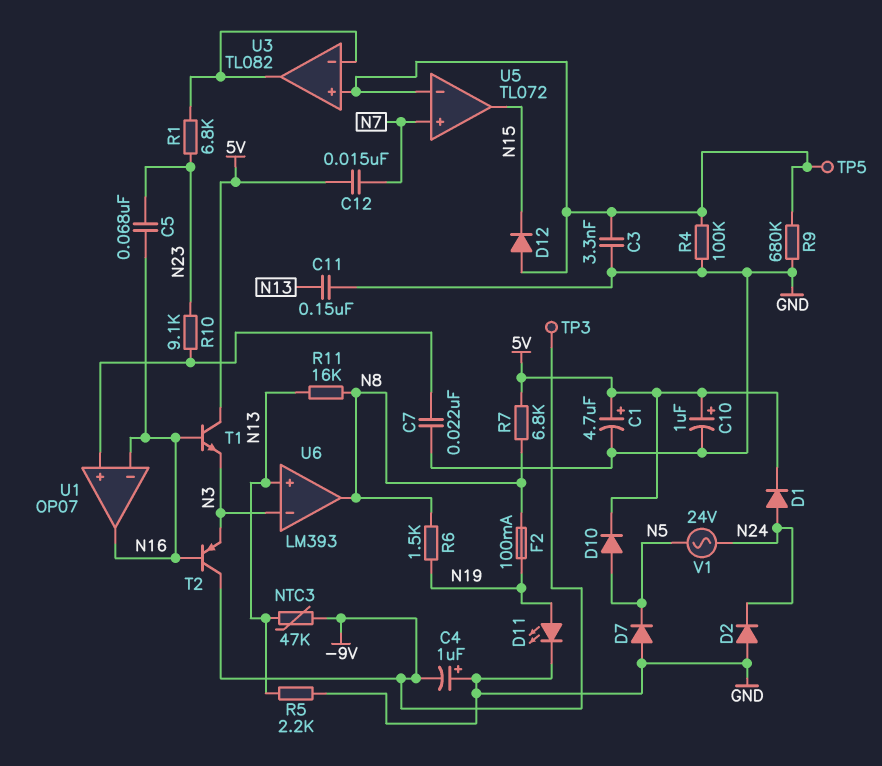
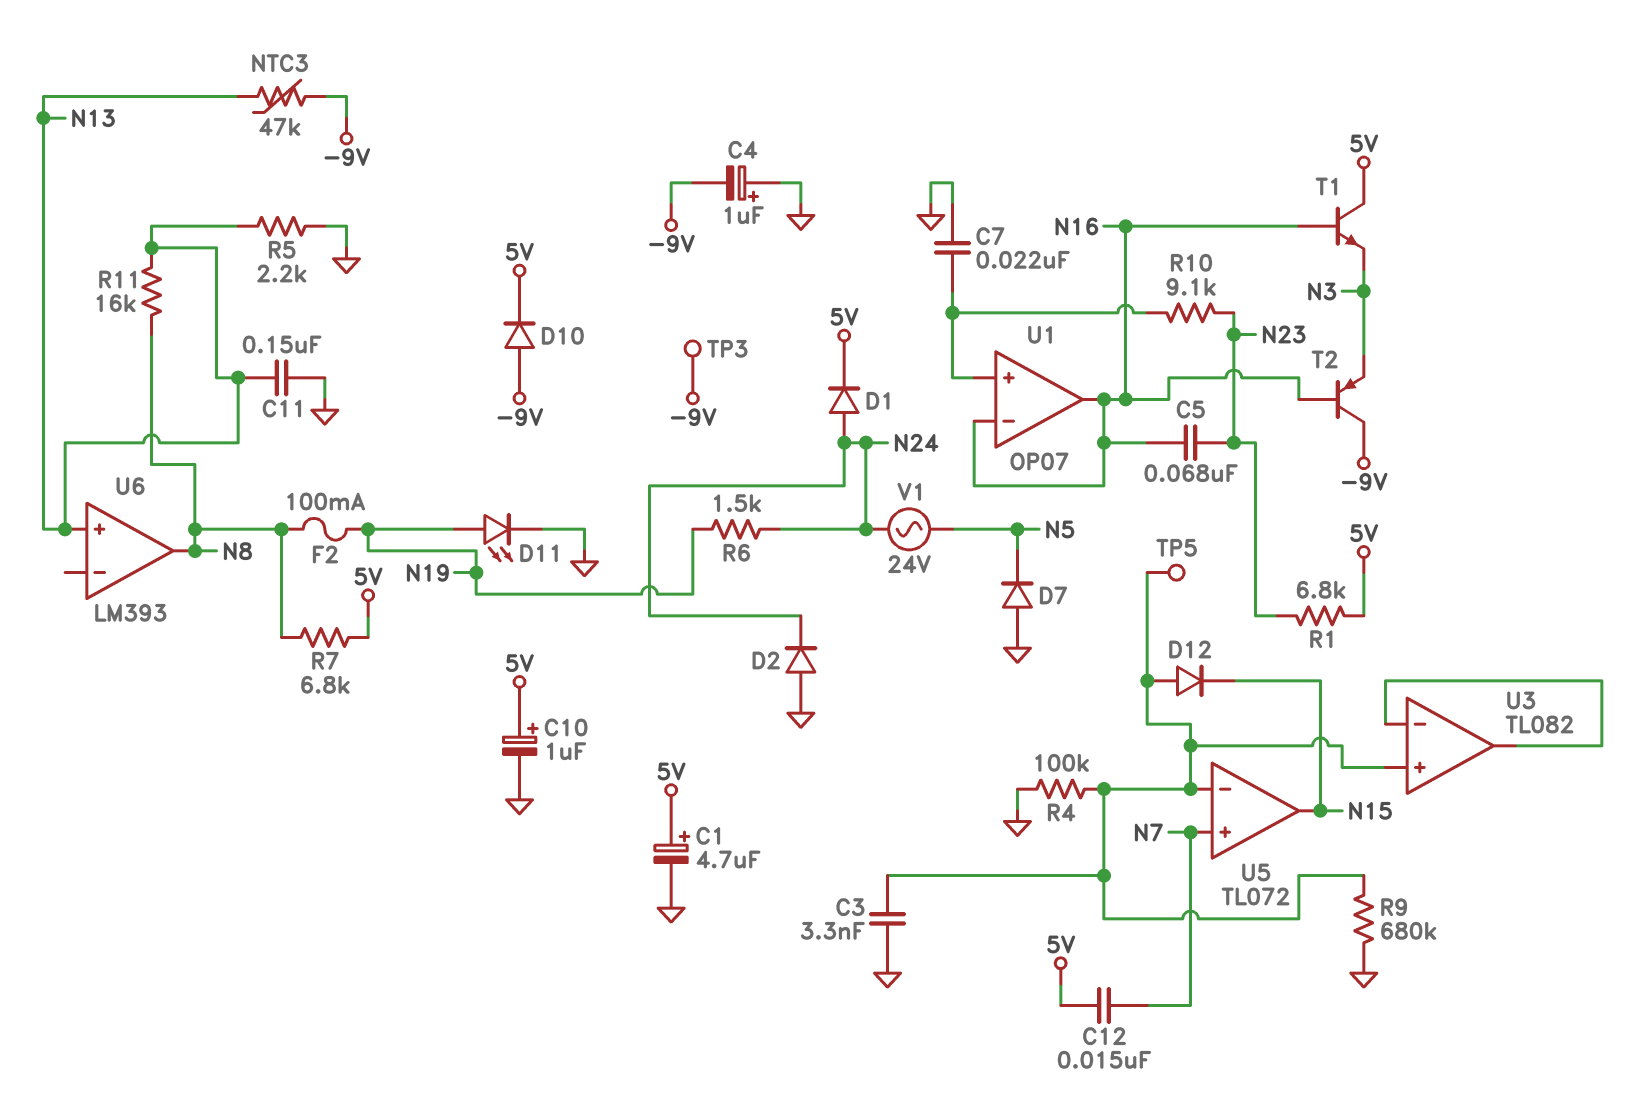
D10: diode (A N5, K 5V) -> diode (A -9V, K 5V)
R1: 6.8k (N23, U3/in-) -> 6.8k (5V, N23)
R6: 1.5k (N8, N19) -> 1.5k (N19, N24)
U6 pin in-: N3 -> none

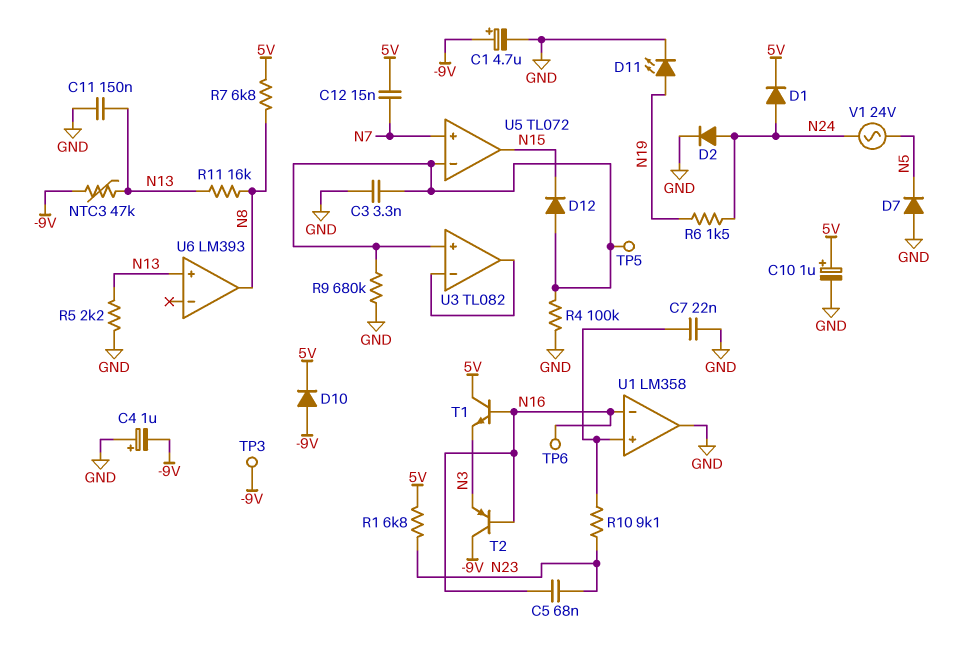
C1: 4.7uF (plus 5V, minus GND) -> 4.7uF (plus -9V, minus GND)
D2: diode (A GND, K N24) -> diode (A N24, K GND)
F2: 100mA (N8, N19) -> none
TP6: none -> test point (N16)
U1: OP07 -> LM358
U1 pin out: N16 -> GND

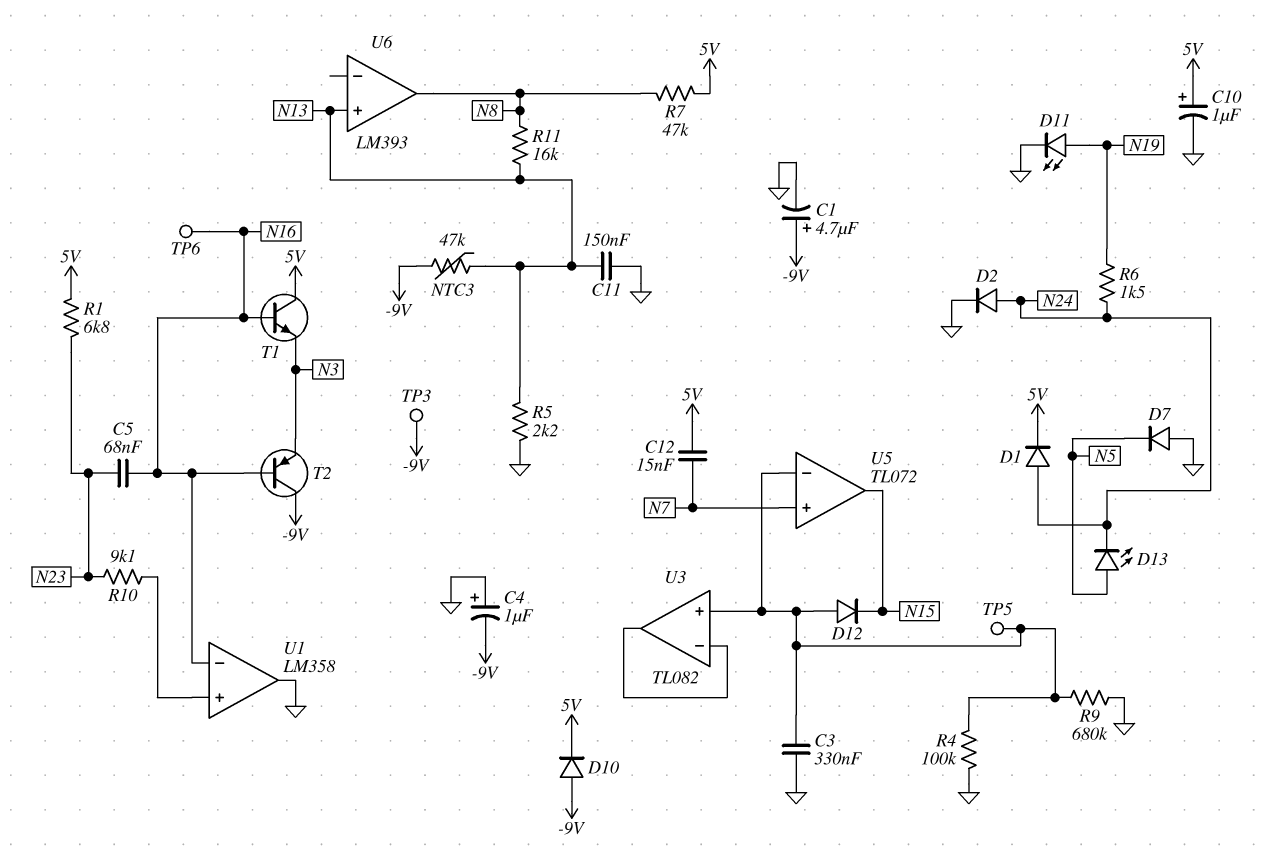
C3: 3.3nF (GND, U3/in+) -> 330nF (GND, U3/in+)
C7: 22nF (GND, U1/in+) -> none
D13: none -> LED (A N5, K N24)
R7: 6.8k (5V, N8) -> 47k (5V, N8)
V1: AC 24V (N5, N24) -> none

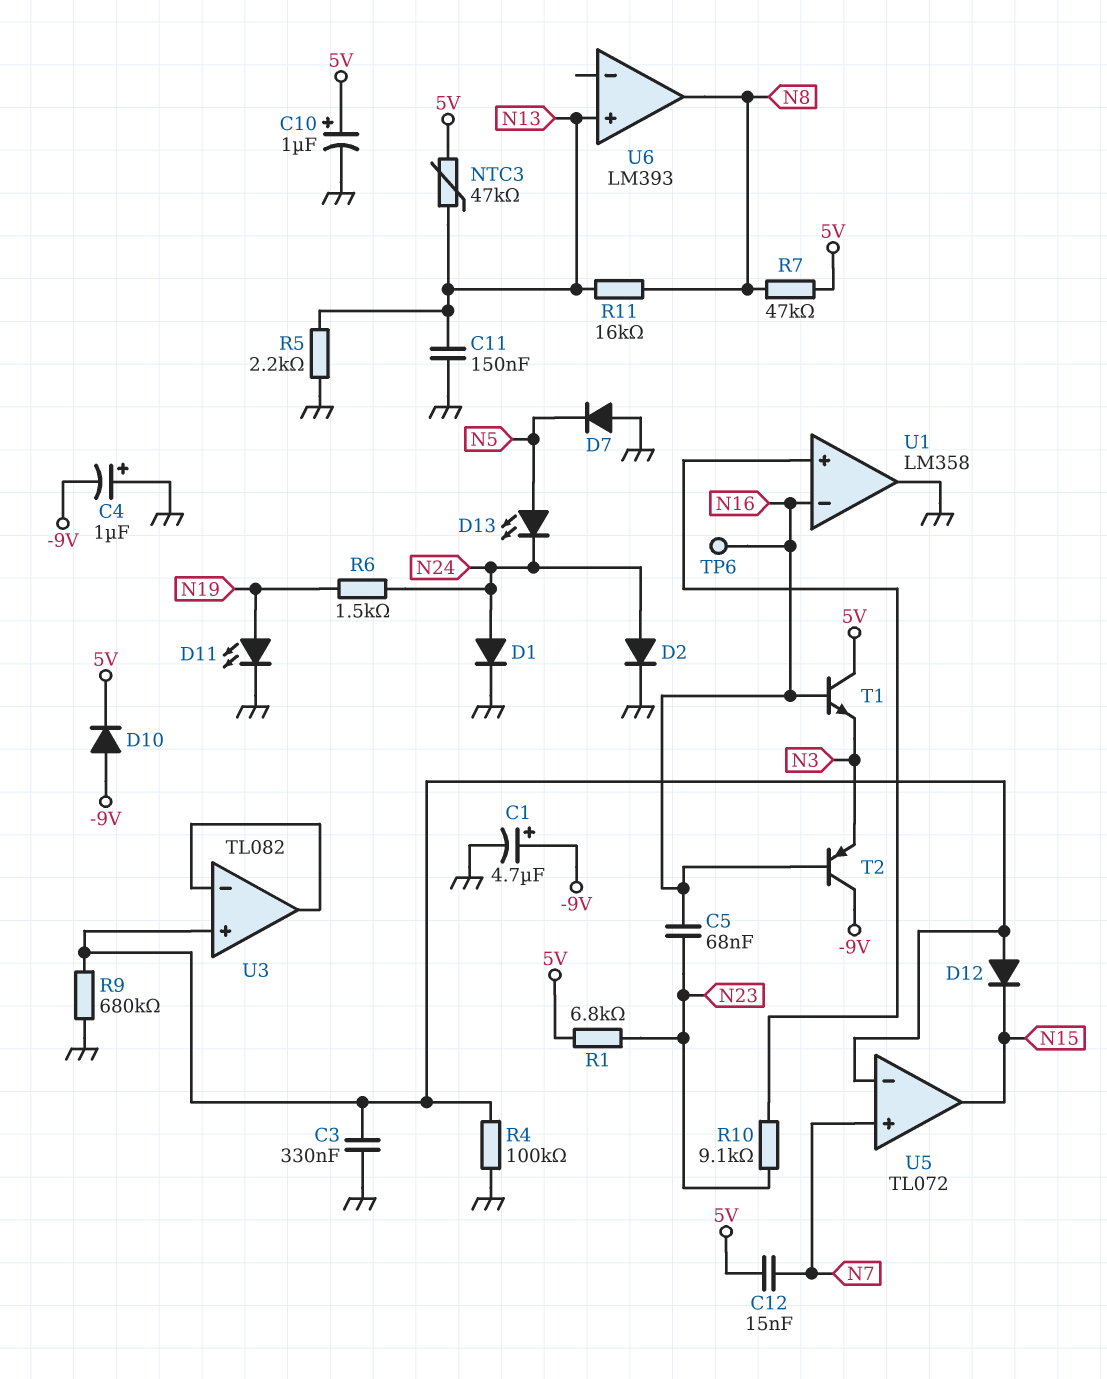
D1: diode (A N24, K 5V) -> diode (A N24, K GND)
NTC3: 47k (-9V, N13) -> 47k (5V, N13)
TP3: test point (-9V) -> none
TP5: test point (U3/in+) -> none

